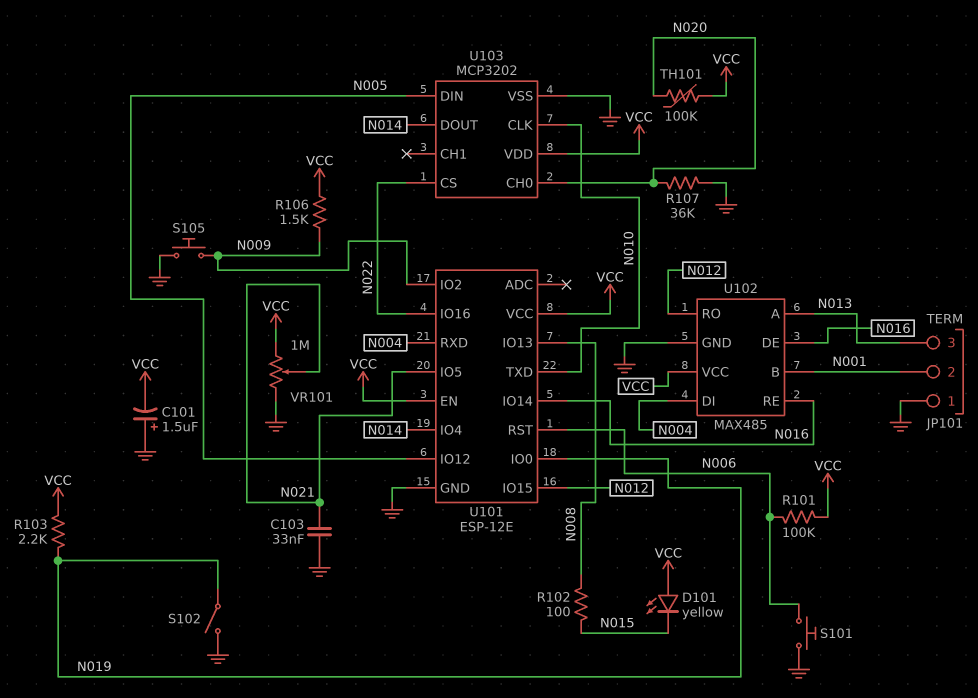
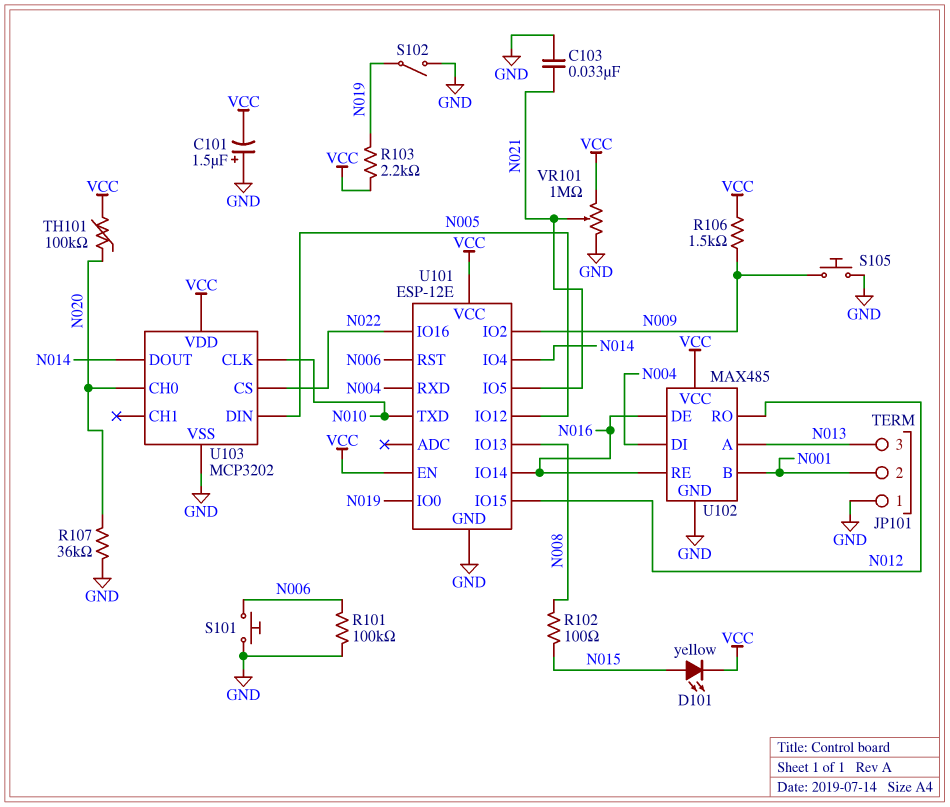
D101: LED yellow (A VCC, K N015) -> LED yellow (A N015, K VCC)
R101: 100k (N006, VCC) -> 100k (GND, N006)

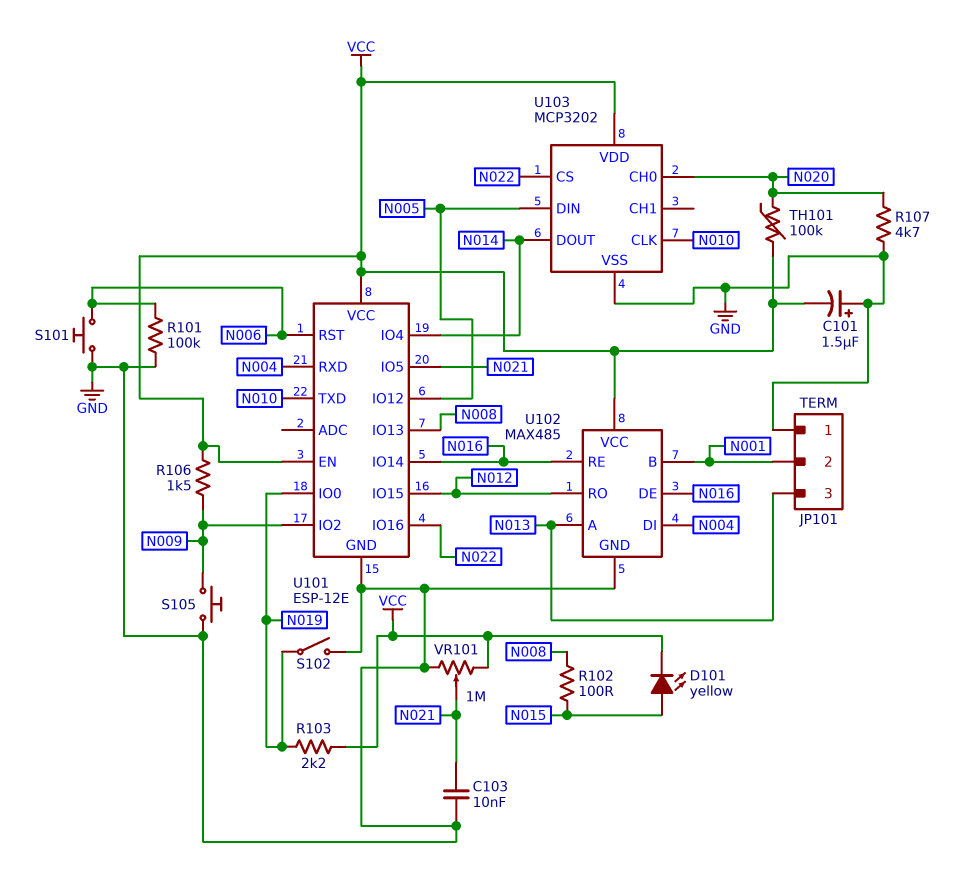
C103: 33nF (GND, N021) -> 10nF (GND, N021)
R107: 36k (GND, N020) -> 4.7k (GND, N020)

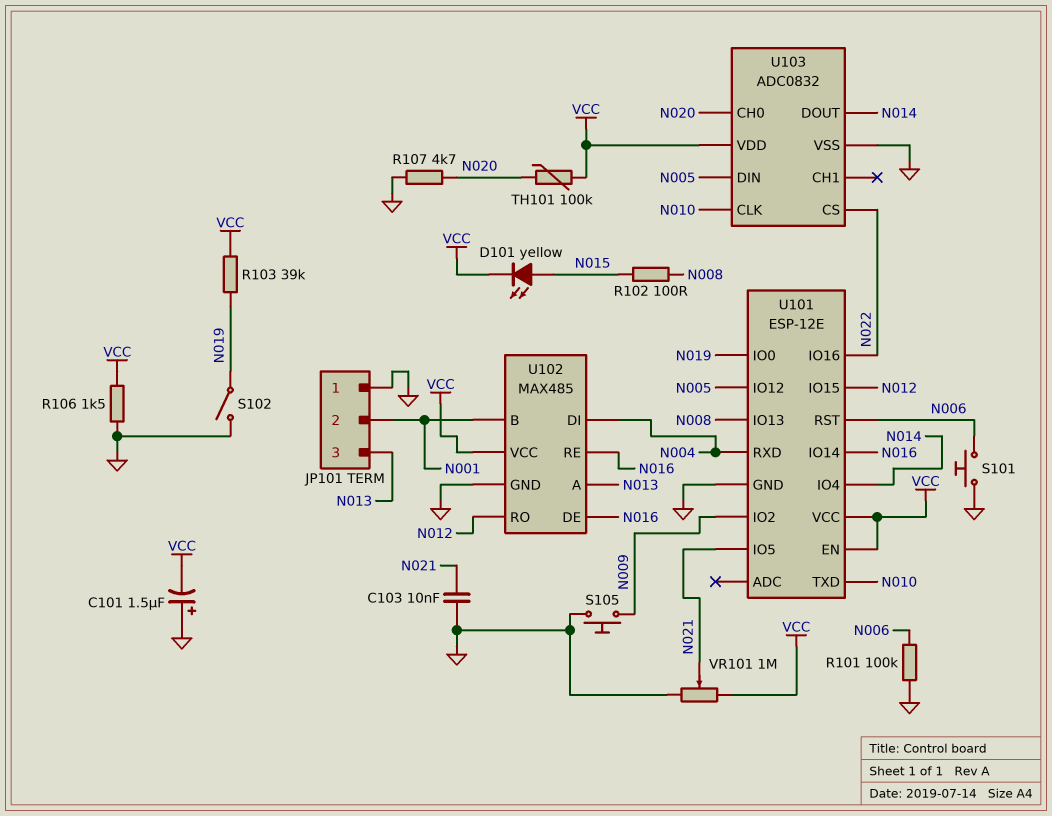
R103: 2.2k (N019, VCC) -> 39k (N019, VCC)
R106: 1.5k (N009, VCC) -> 1.5k (GND, VCC)
U103: MCP3202 -> ADC0832

